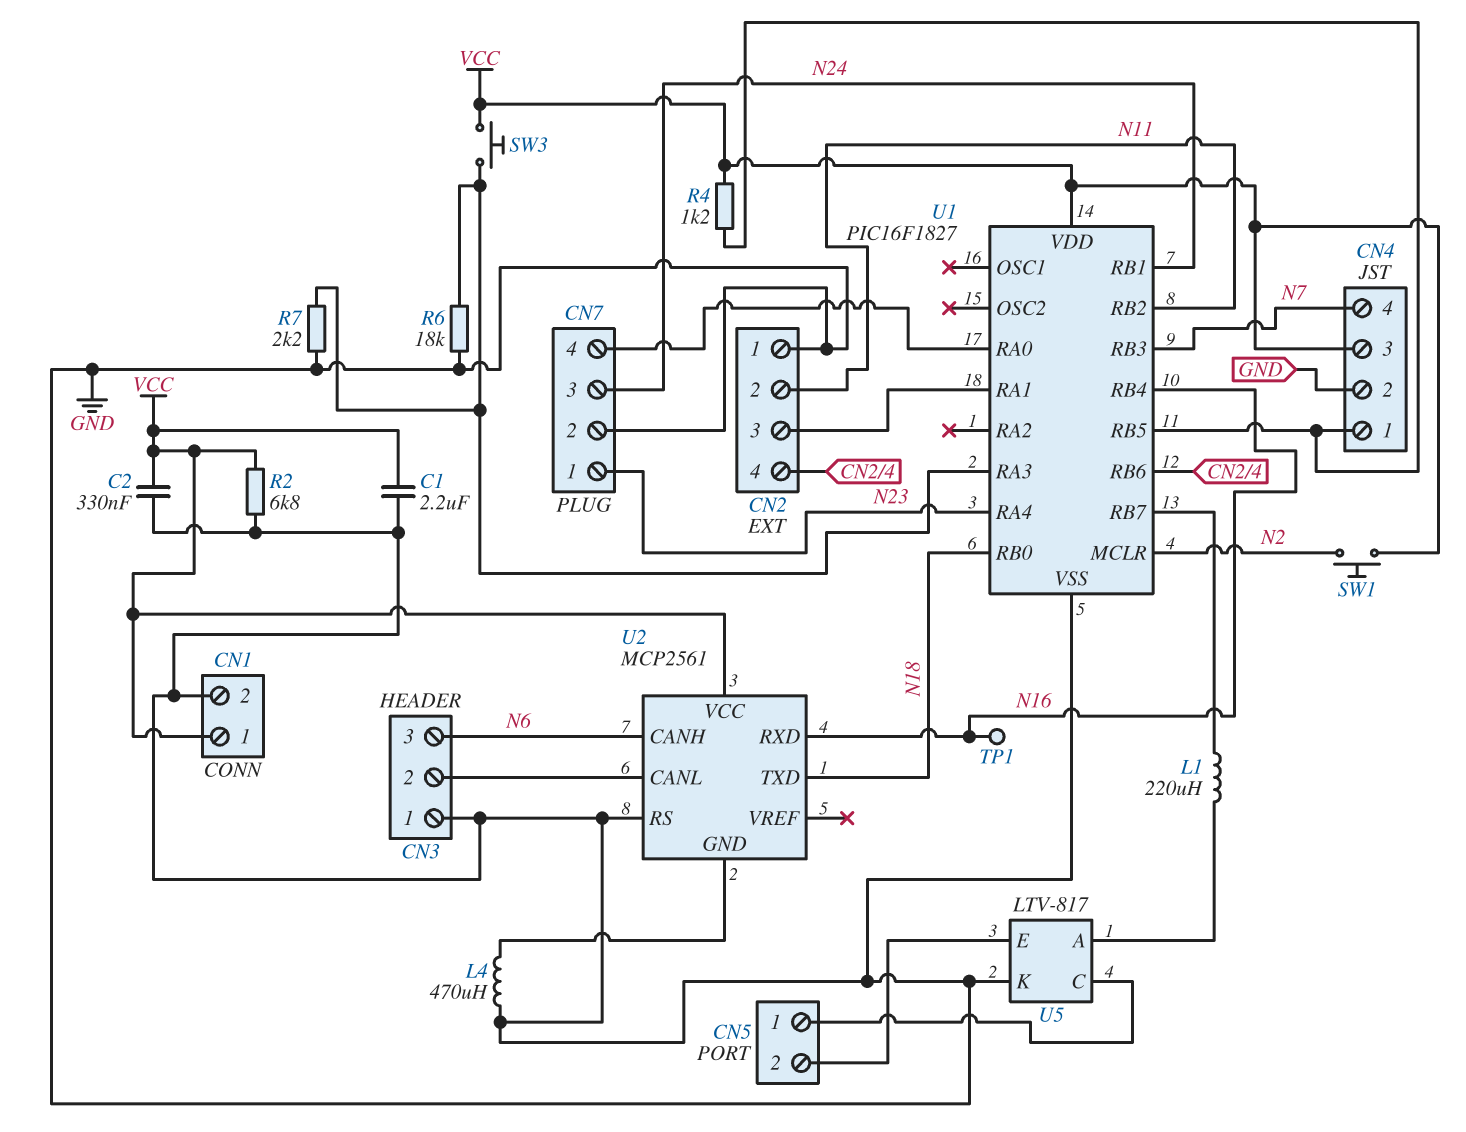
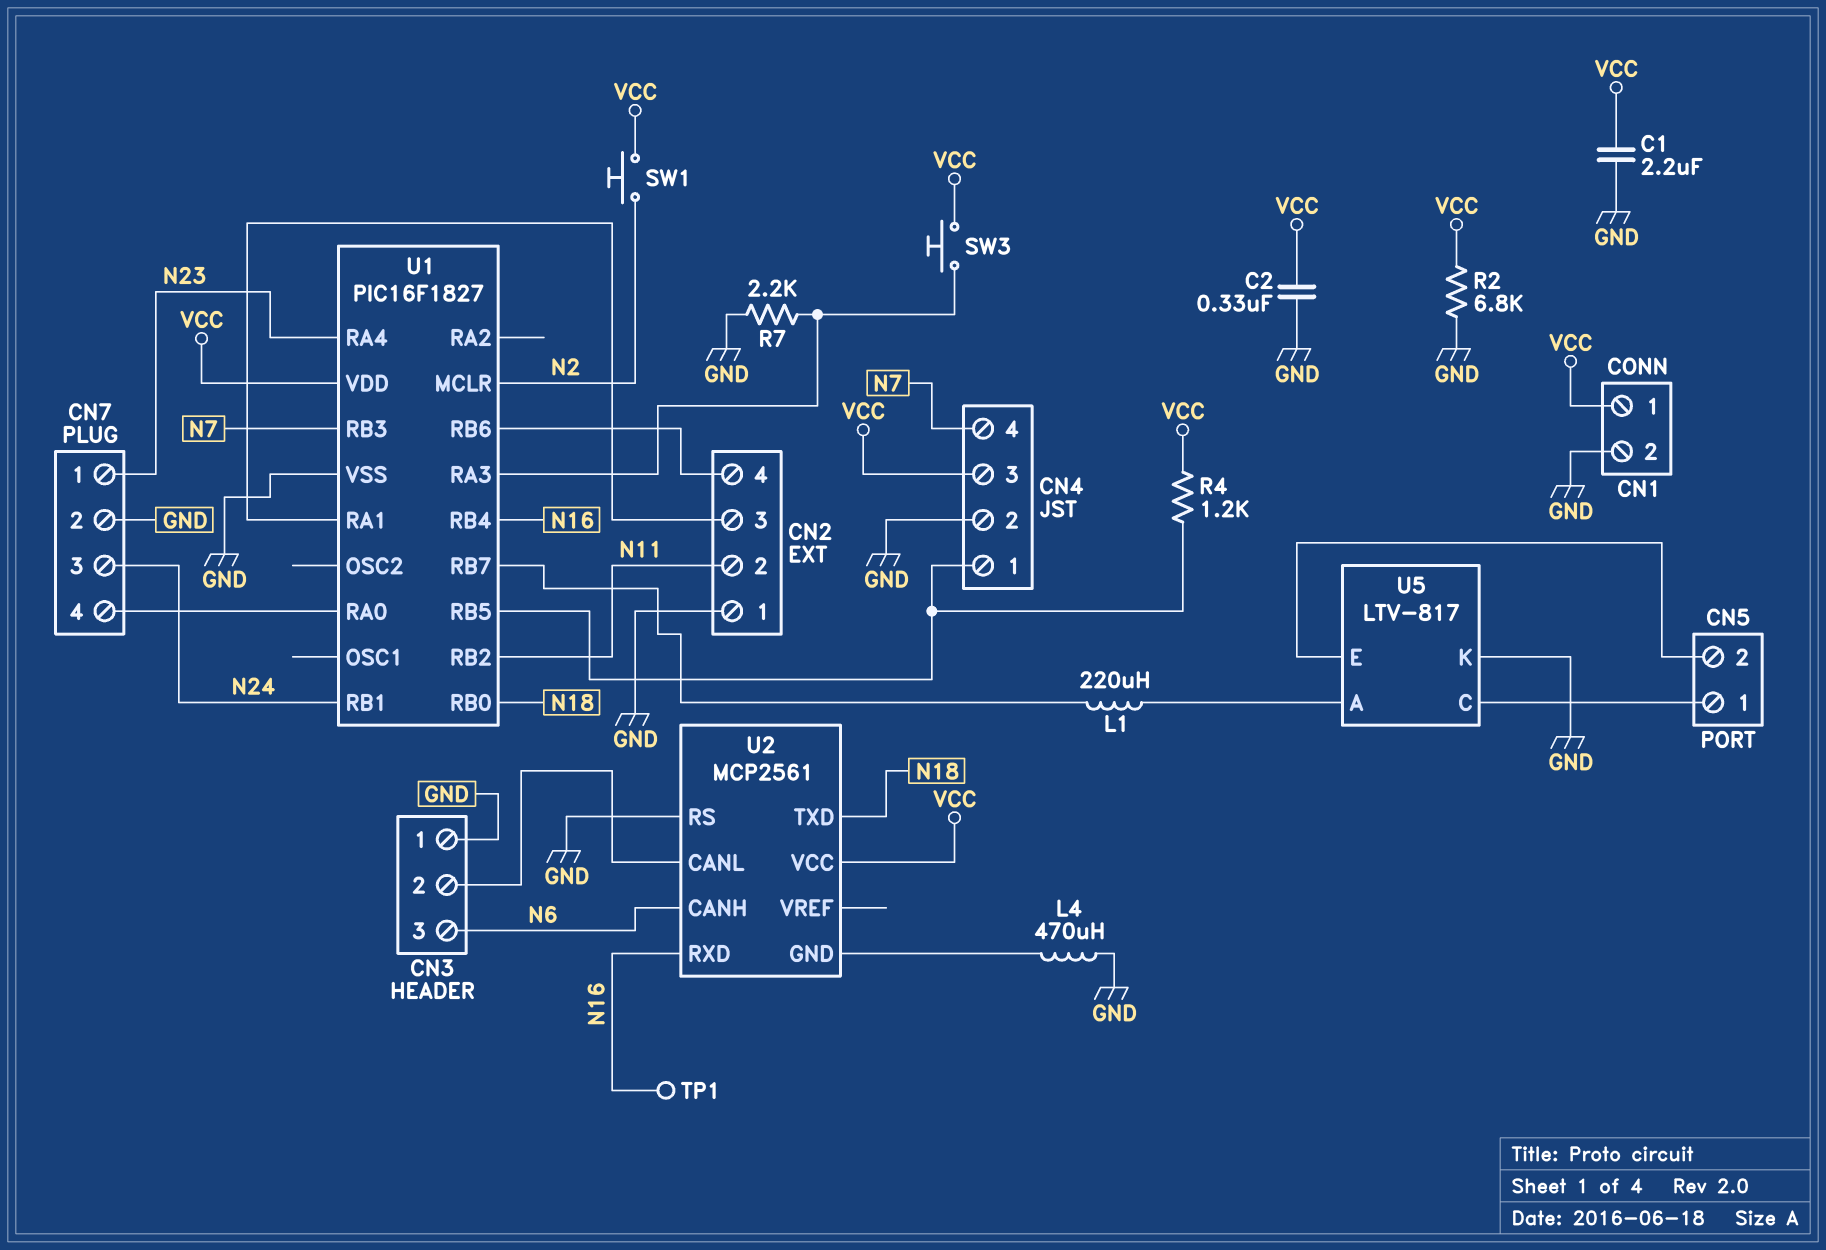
R6: 18k (GND, U1/RA3) -> none

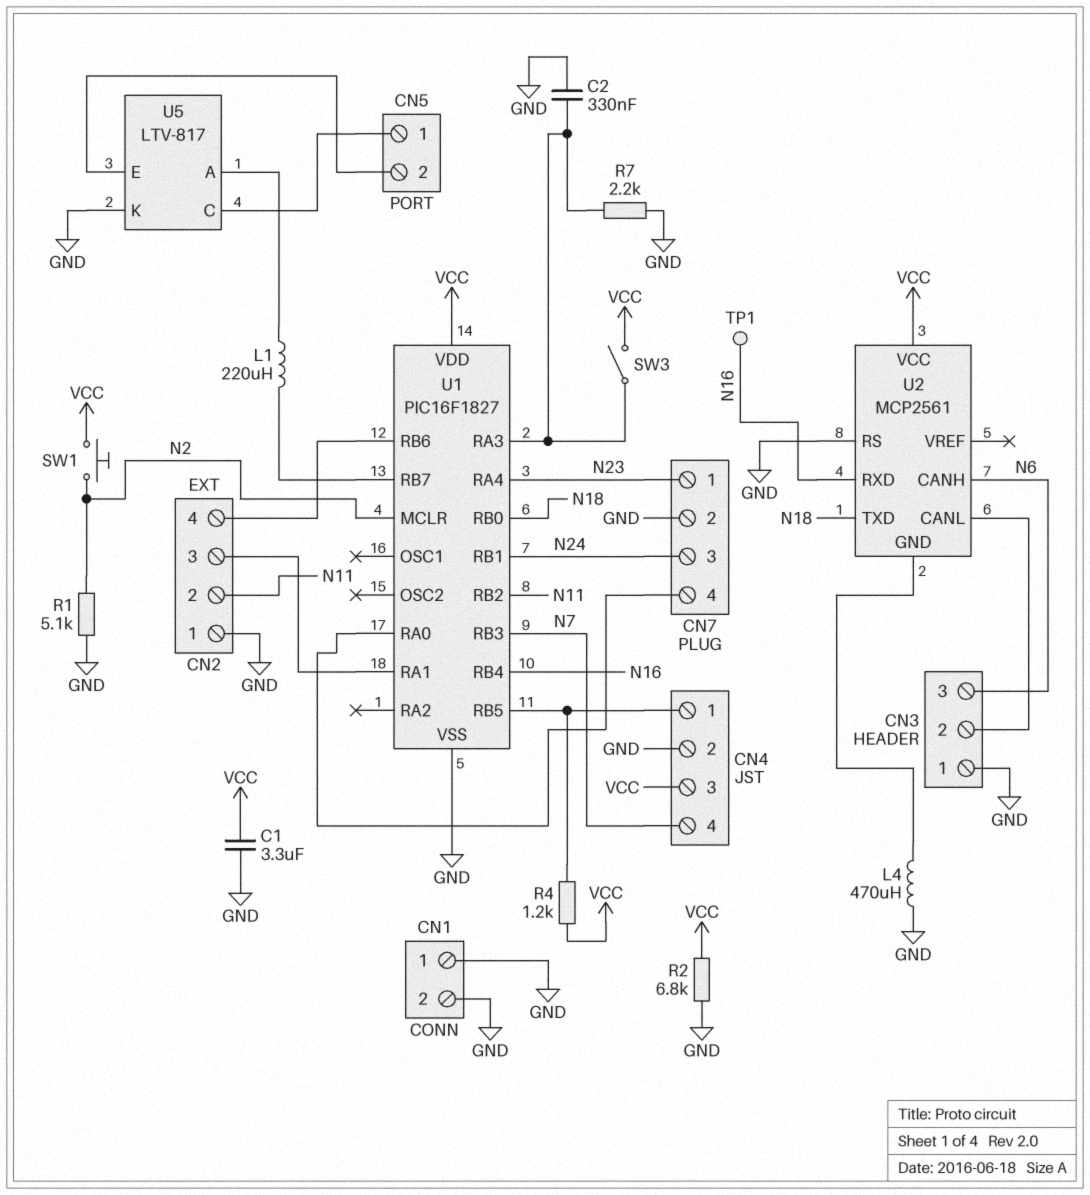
C1: 2.2uF (GND, VCC) -> 3.3uF (GND, VCC)
C2: 330nF (GND, VCC) -> 330nF (GND, U1/RA3)
CN1 pin 1: VCC -> GND
R1: none -> 5.1k (GND, N2)
SW3: button (U1/RA3, VCC) -> switch (U1/RA3, VCC)

